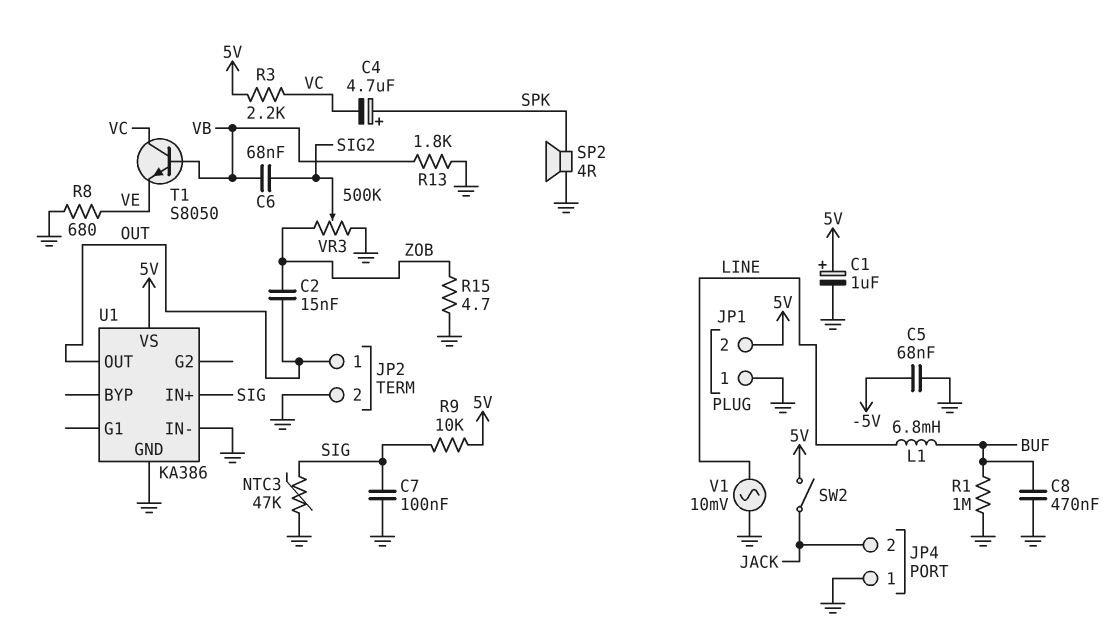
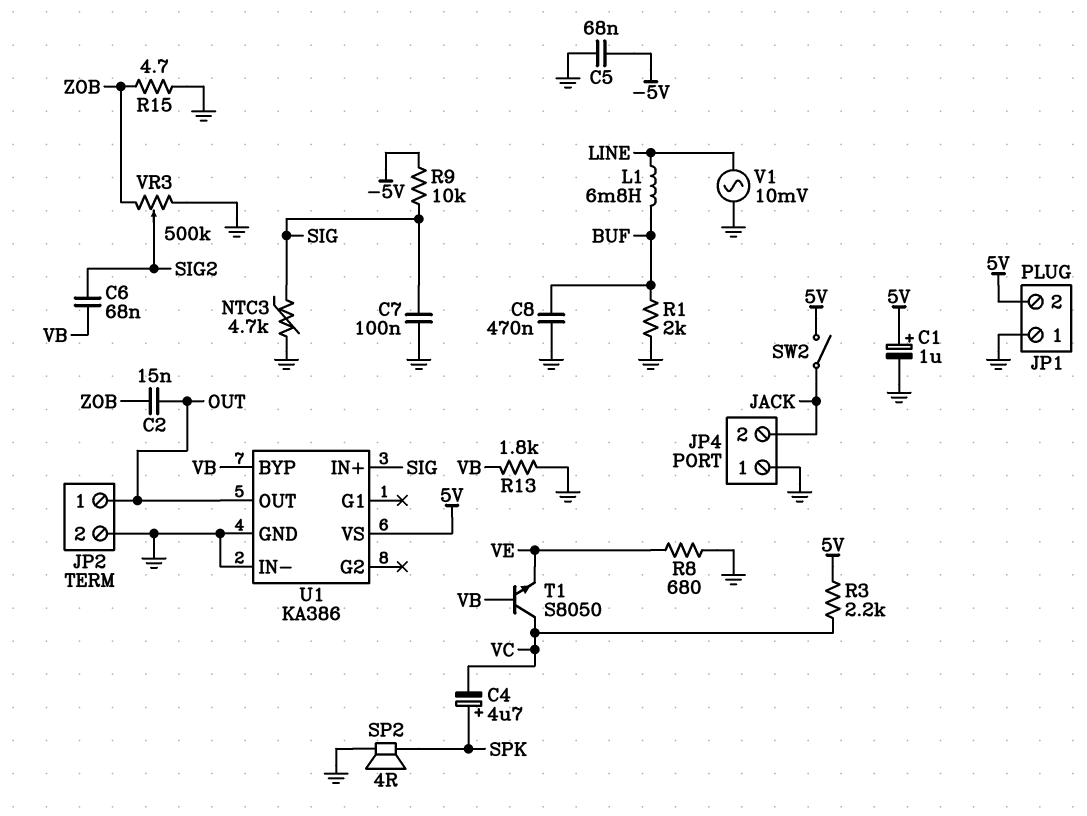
NTC3: 47k (GND, SIG) -> 4.7k (GND, SIG)
R1: 1M (BUF, GND) -> 2k (BUF, GND)
R9: 10k (5V, SIG) -> 10k (-5V, SIG)
U1 pin BYP: none -> VB

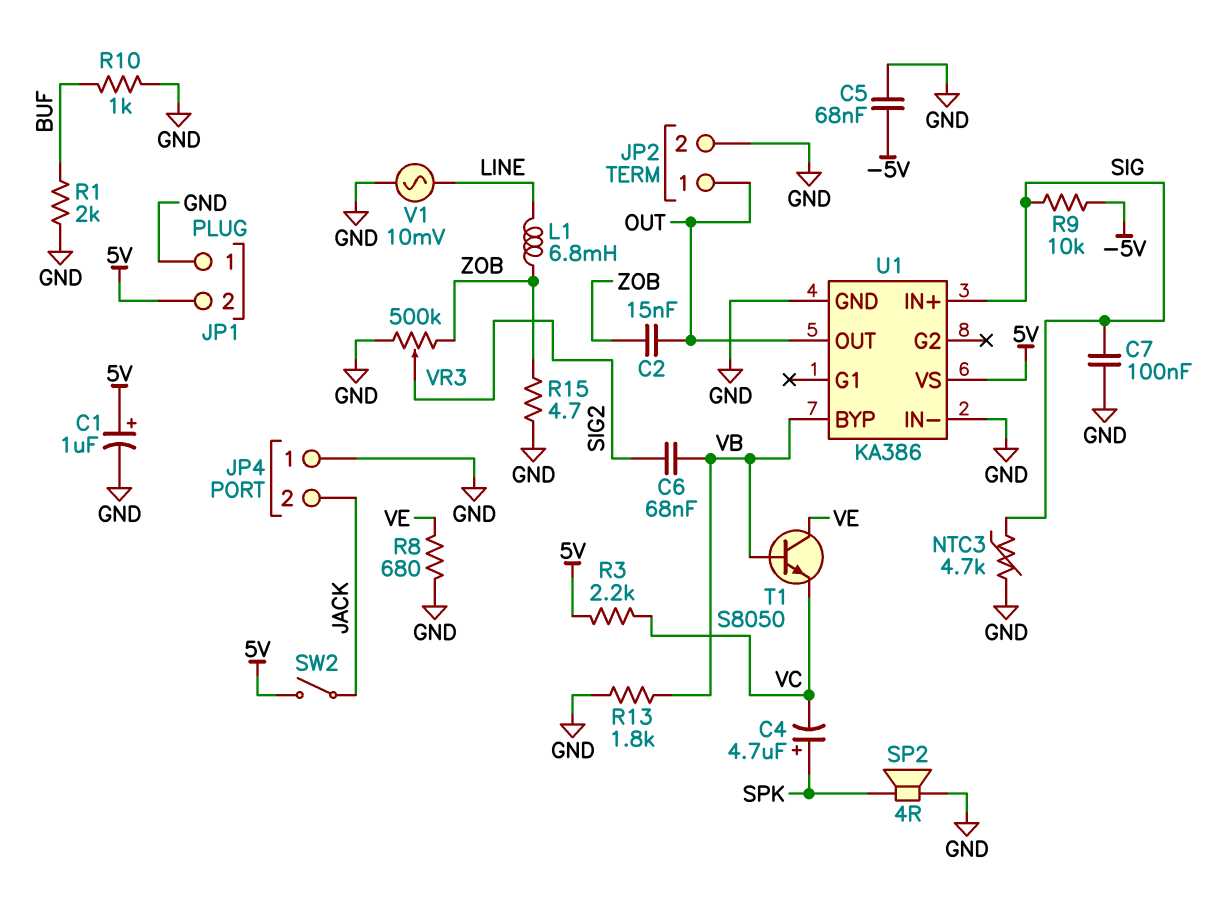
C8: 470nF (BUF, GND) -> none
L1: 6.8mH (BUF, LINE) -> 6.8mH (LINE, ZOB)
R10: none -> 1k (BUF, GND)
T1: NPN S8050 (B VB, C VC, E VE) -> NPN S8050 (B VB, C VE, E VC)

